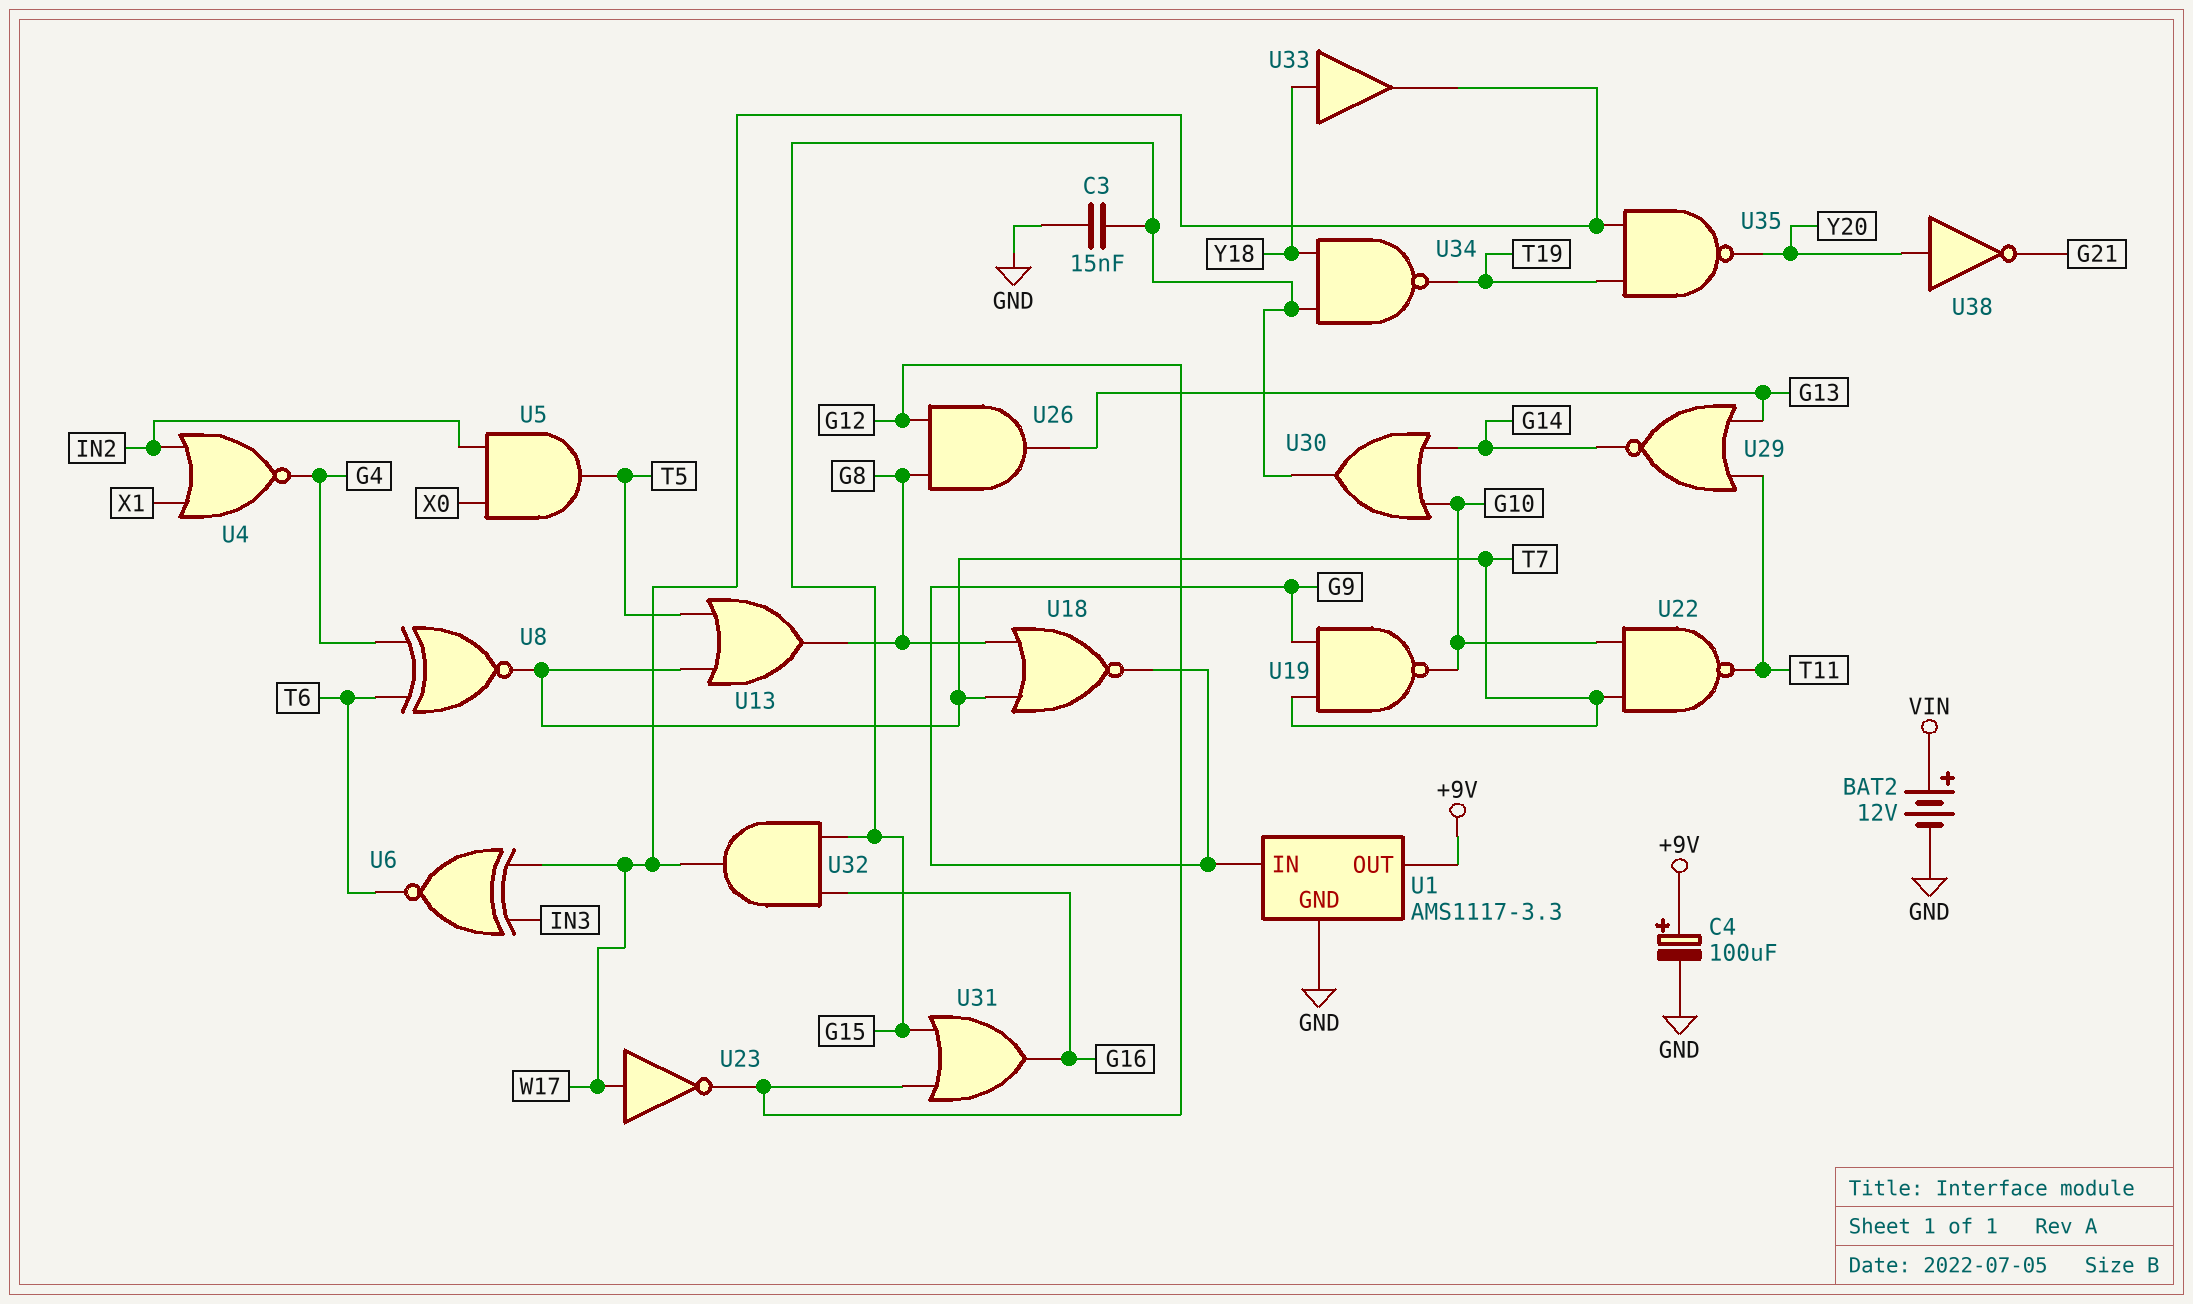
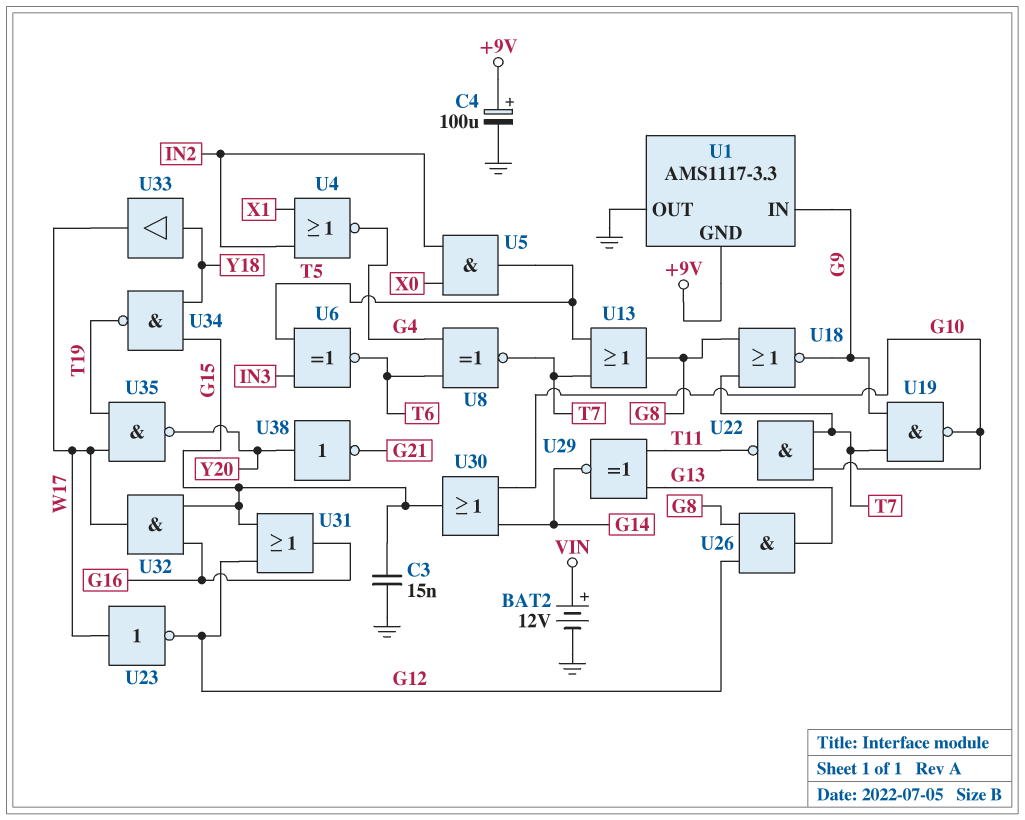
U1 pin GND: GND -> +9V
U1 pin OUT: +9V -> GND
U6: XNOR (in IN3, in W17, out T6) -> XNOR (in IN3, in T5, out T6)
U29: NOR (in G13, in T11, out G14) -> XNOR (in G13, in T11, out G14)

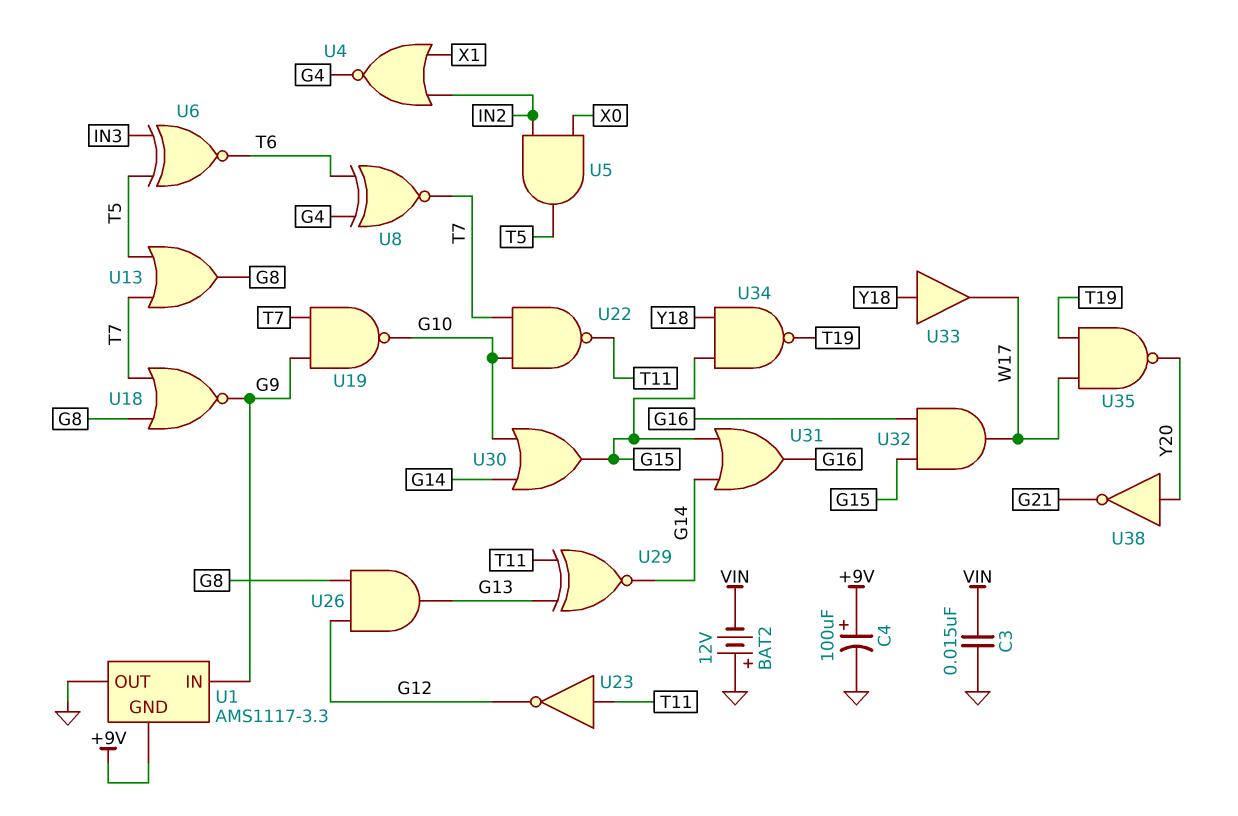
BAT2: 12V (plus VIN, minus GND) -> 12V (plus GND, minus VIN)
C3: 15nF (G15, GND) -> 15nF (GND, VIN)
U23: NOT (in W17, out G12) -> NOT (in T11, out G12)
U31: OR (in G12, in G15, out G16) -> OR (in G14, in G15, out G16)

